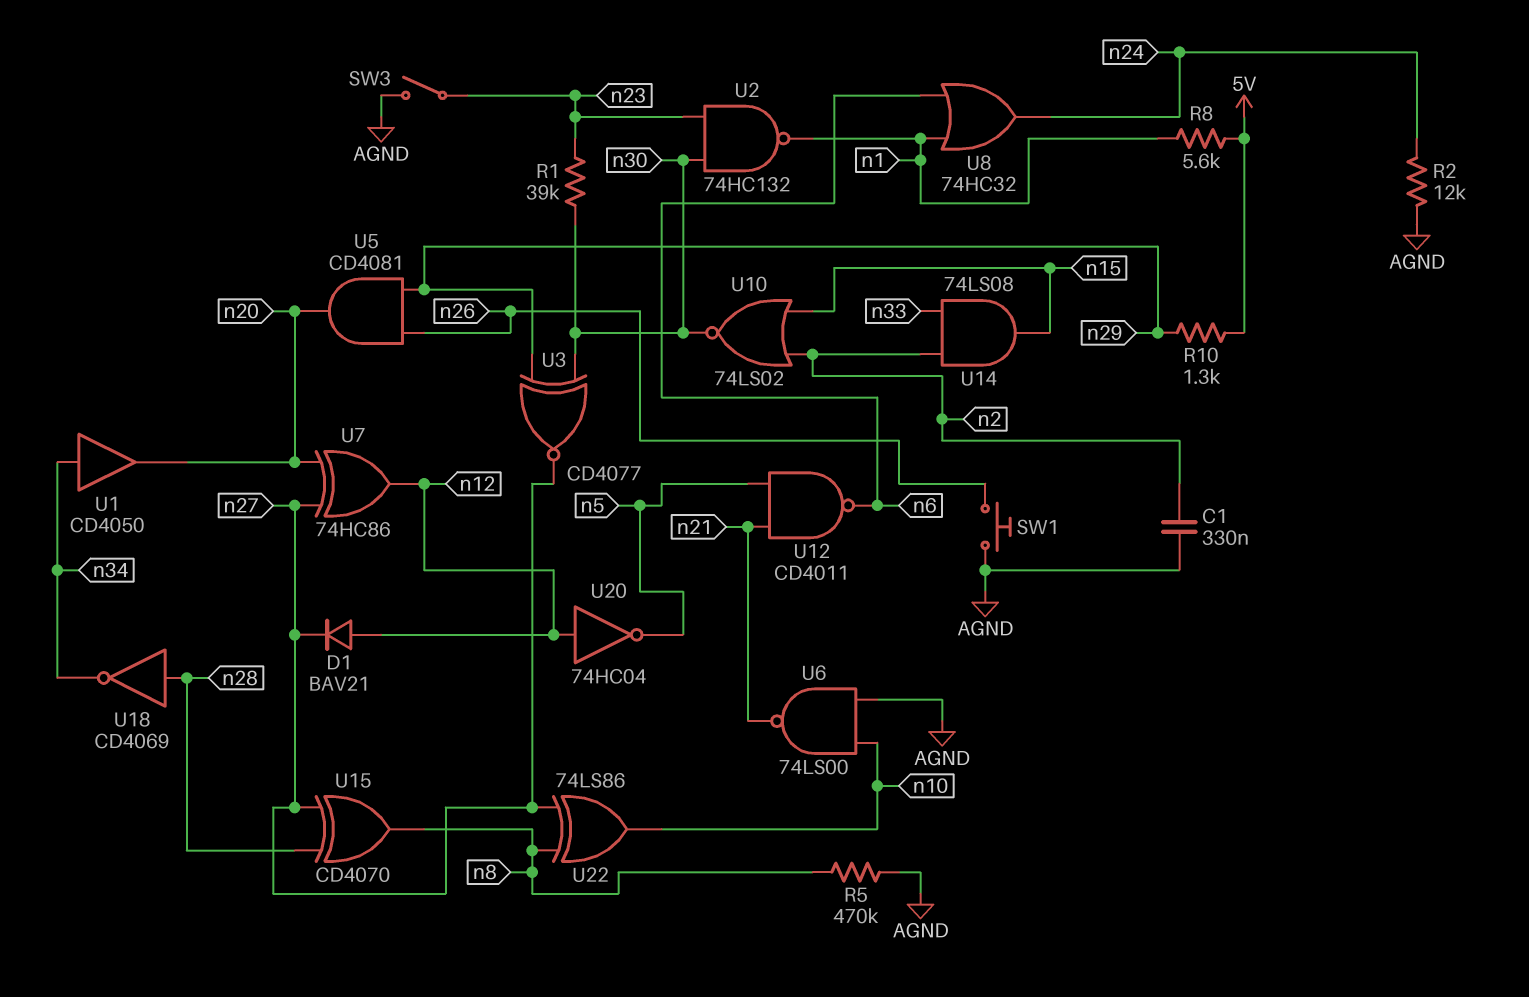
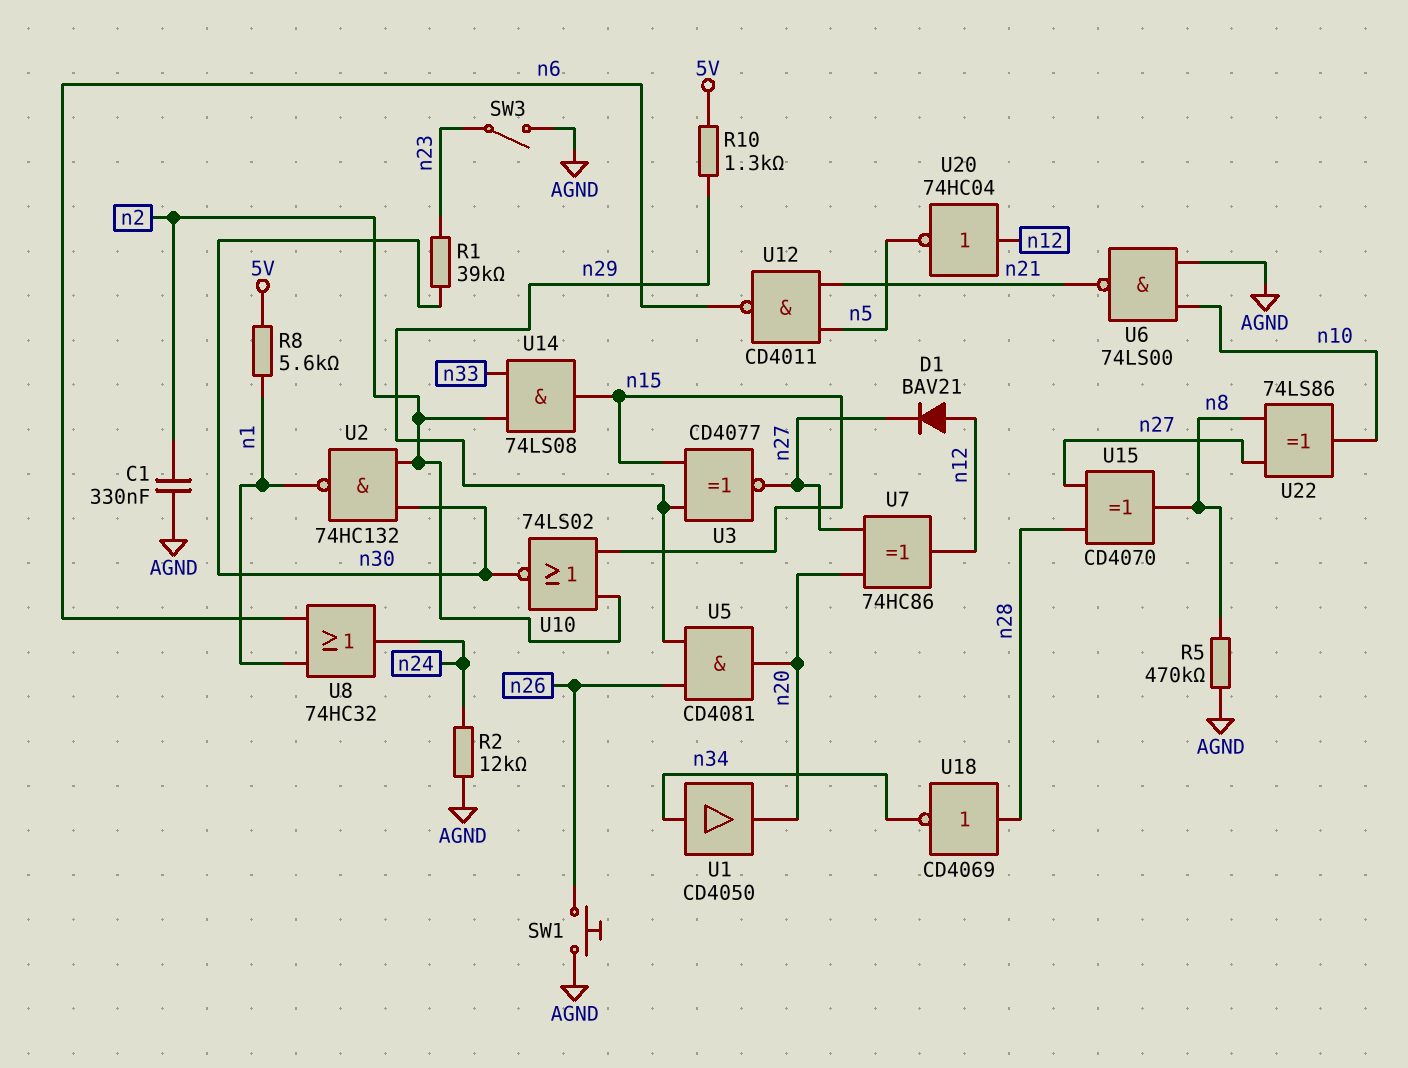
U2: NAND 74HC132 (in n23, in n30, out n1) -> NAND 74HC132 (in n2, in n30, out n1)
U3: XNOR CD4077 (in n29, in n30, out n27) -> XNOR CD4077 (in n15, in n29, out n27)

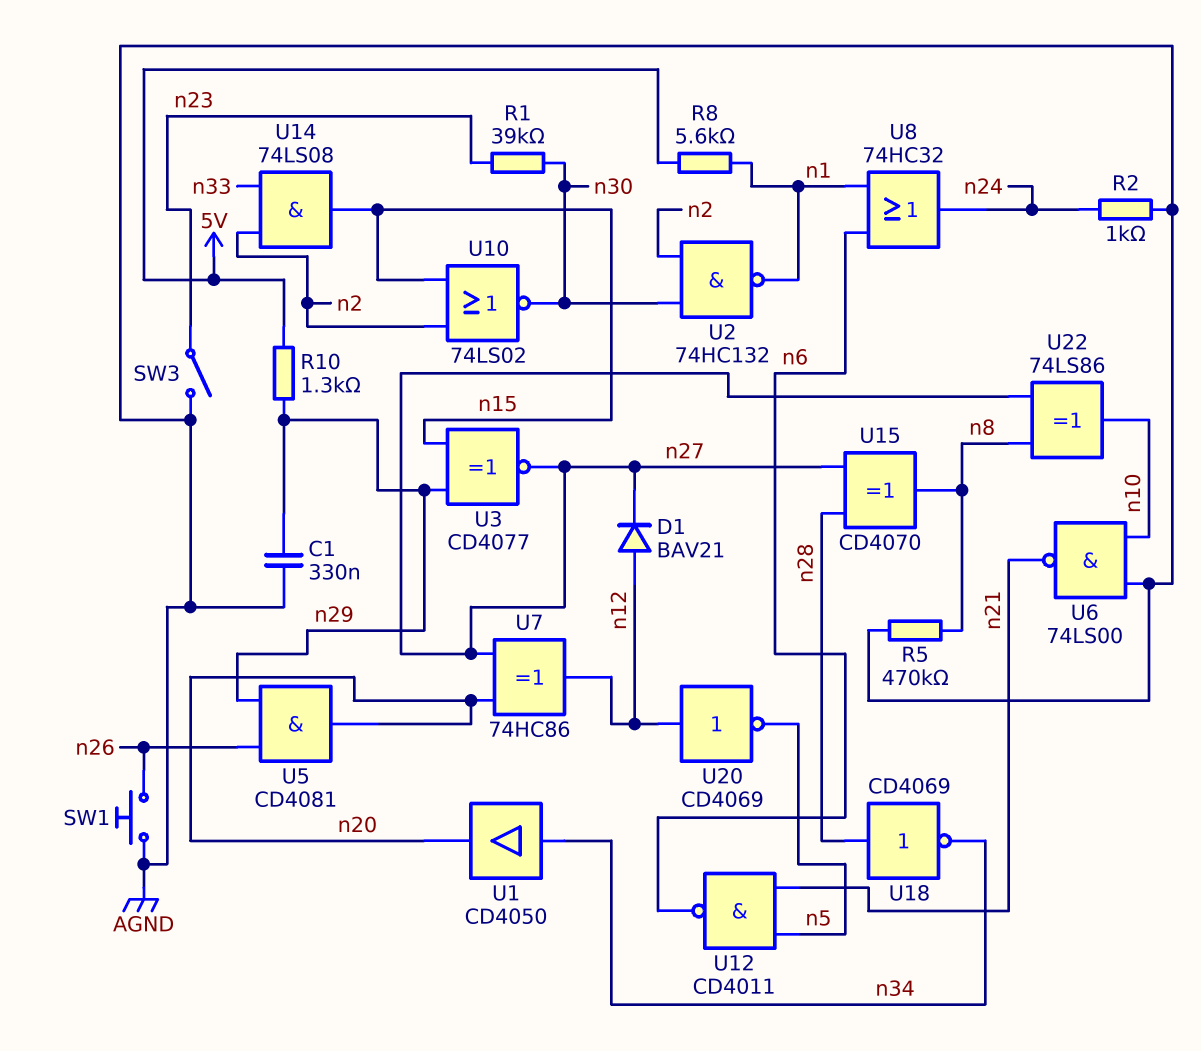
C1: 330nF (AGND, n2) -> 330nF (AGND, n29)
R2: 12k (AGND, n24) -> 1k (AGND, n24)
U20: NOT 74HC04 (in n12, out n5) -> NOT CD4069 (in n12, out n5)

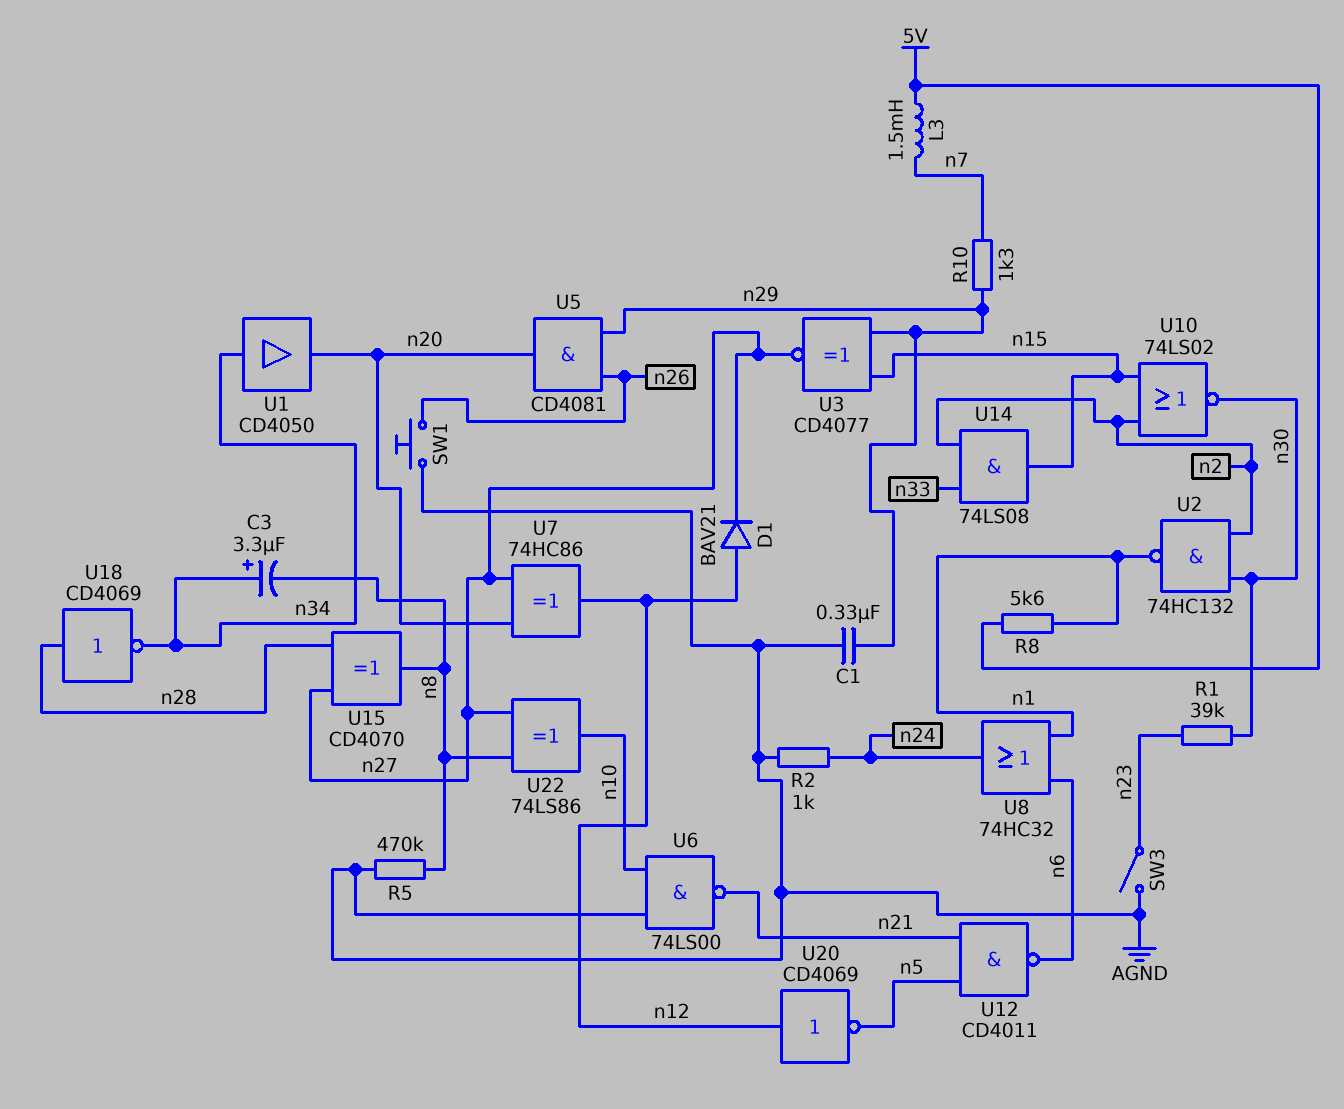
C3: none -> 3.3uF (plus n34, minus n8)
L3: none -> 1.5mH (5V, n7)
R10: 1.3k (5V, n29) -> 1.3k (n7, n29)

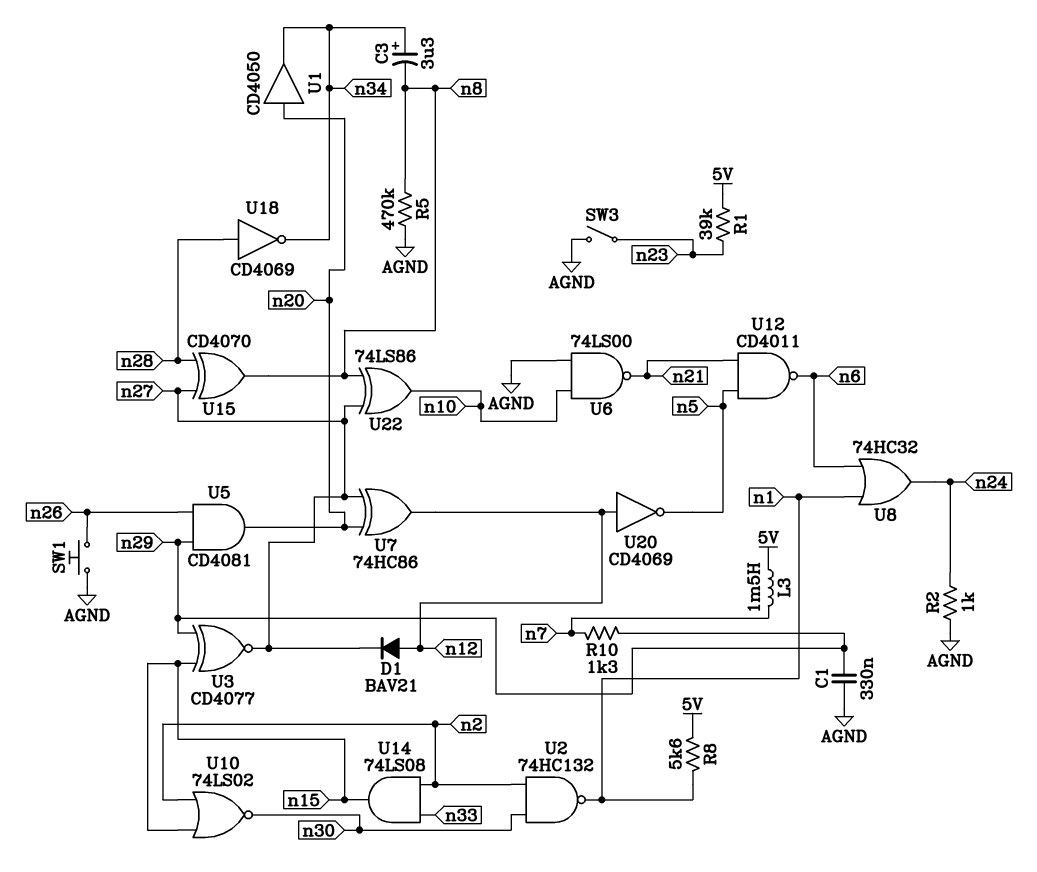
R1: 39k (n23, n30) -> 39k (5V, n23)
U1: buffer CD4050 (in n34, out n20) -> buffer CD4050 (in n20, out n34)

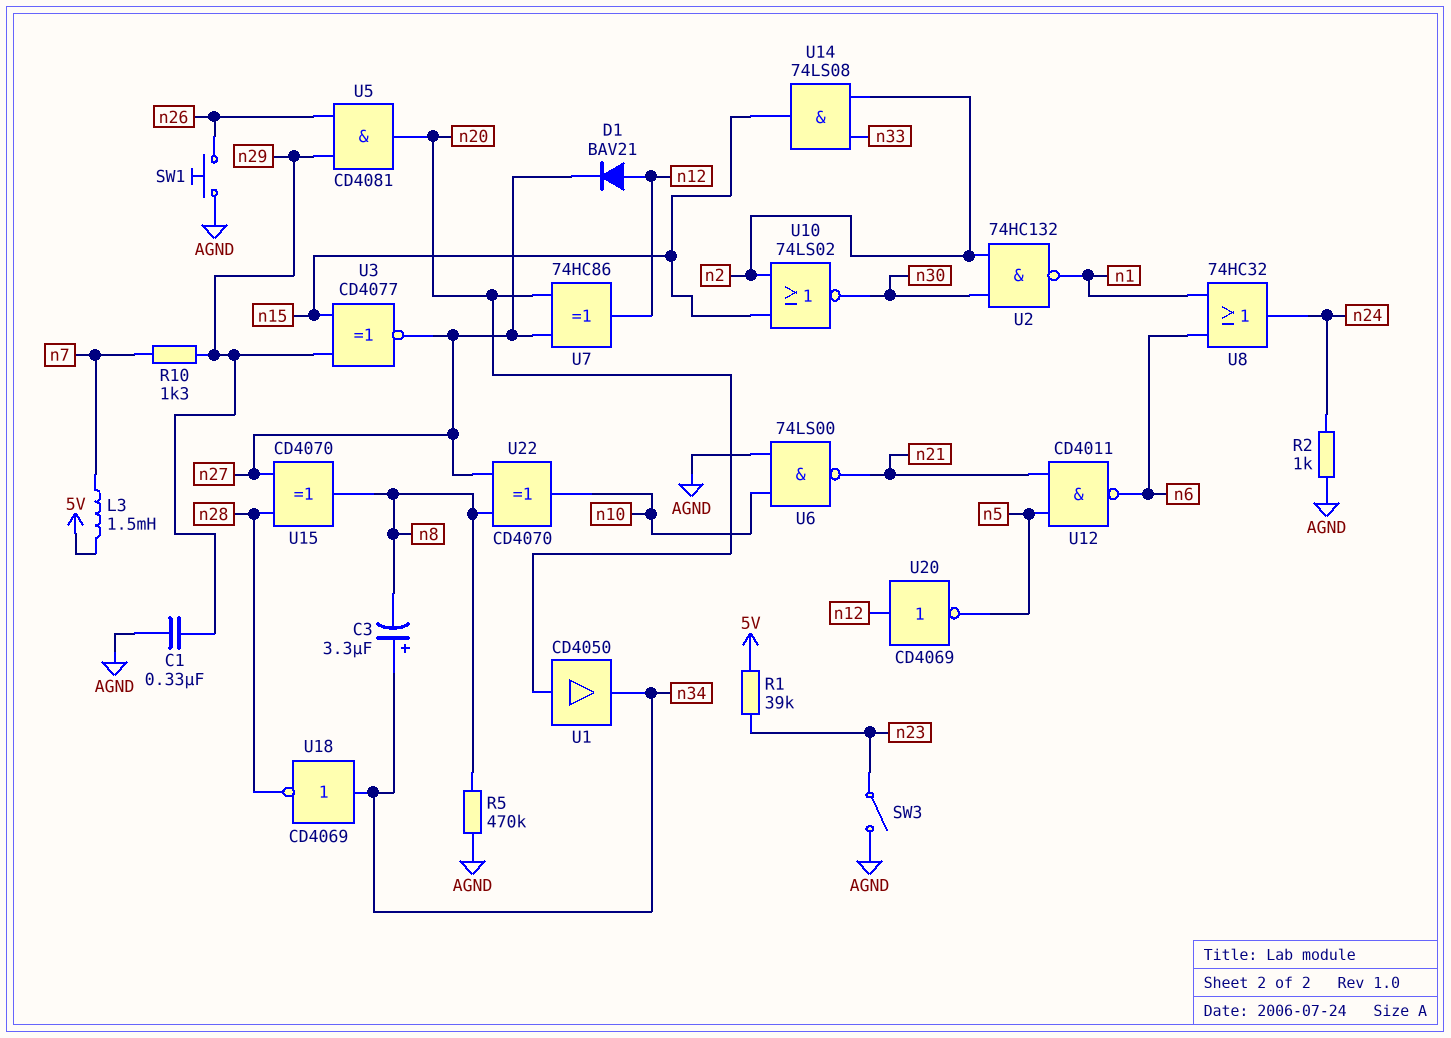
R8: 5.6k (5V, n1) -> none
U18: NOT CD4069 (in n28, out n34) -> NOT CD4069 (in n34, out n28)
U22: XOR 74LS86 (in n8, in n27, out n10) -> XOR CD4070 (in n8, in n27, out n10)

